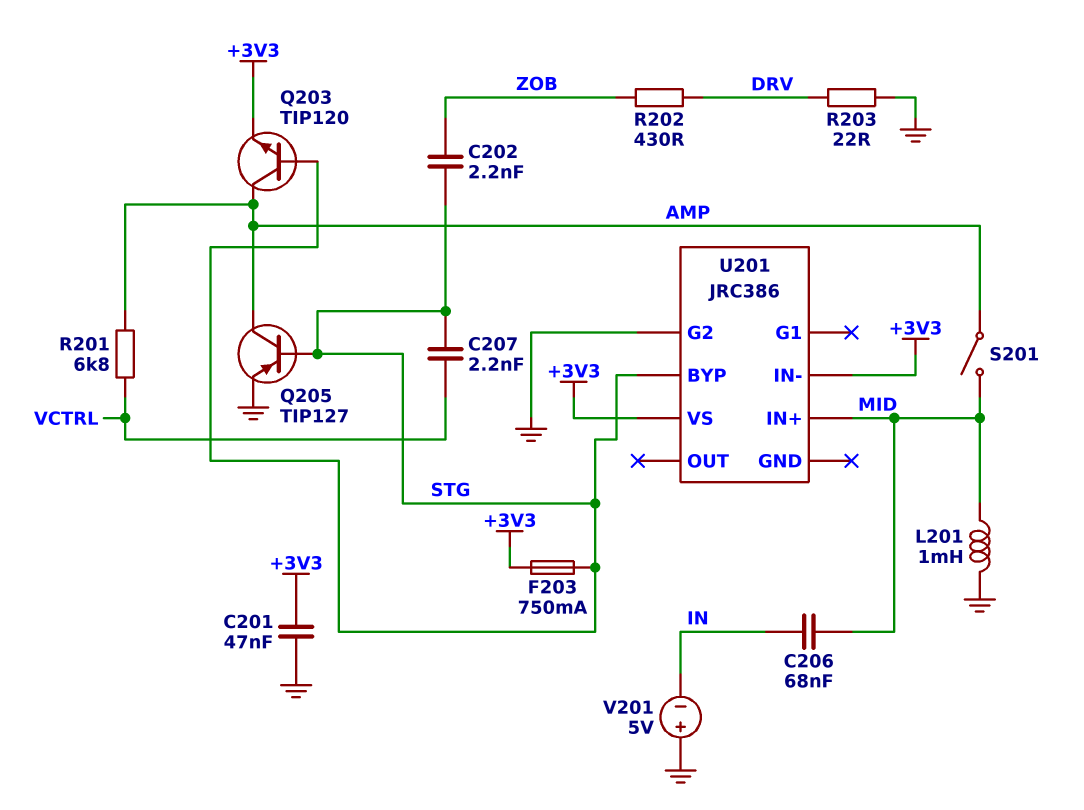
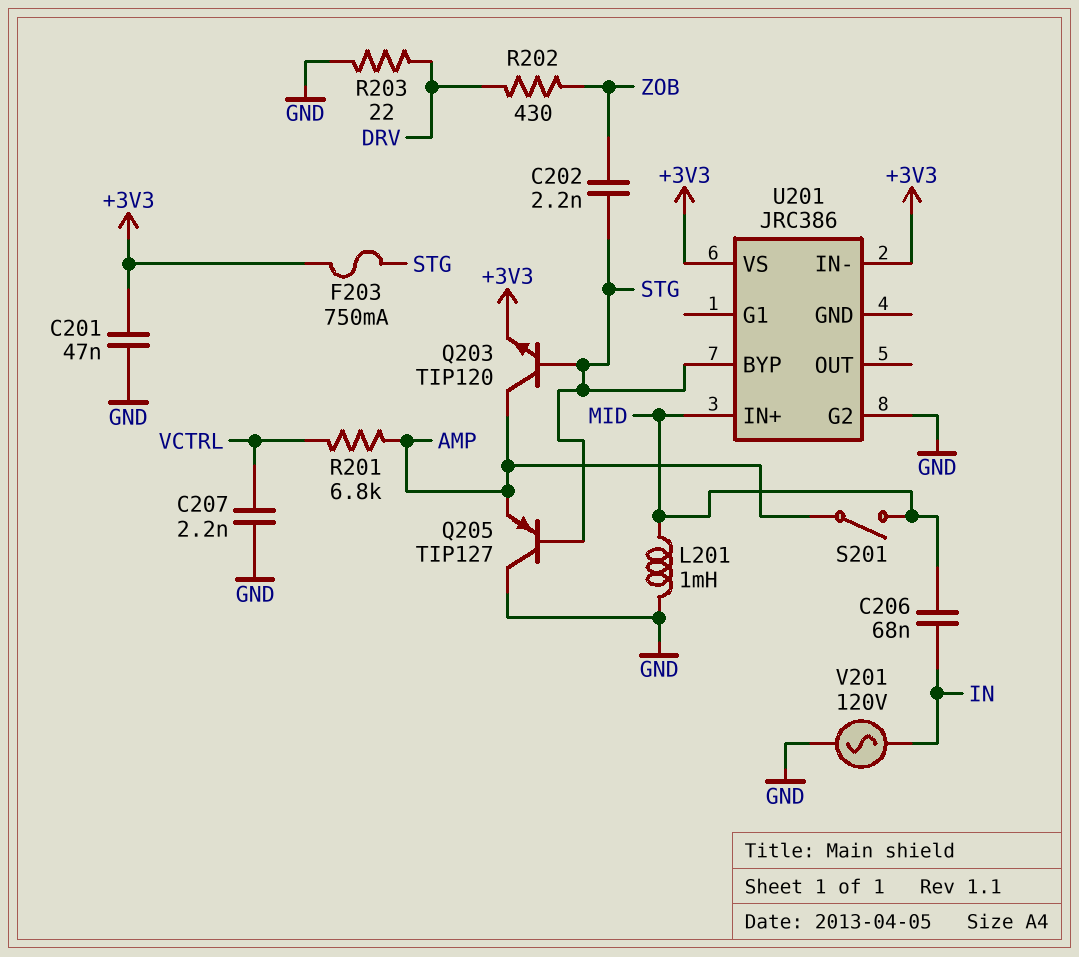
C207: 2.2nF (STG, VCTRL) -> 2.2nF (GND, VCTRL)
Q205: PNP TIP127 (B STG, C AMP, E GND) -> PNP TIP127 (B STG, C GND, E AMP)
V201: 5V (plus GND, minus IN) -> AC 120V (GND, IN)

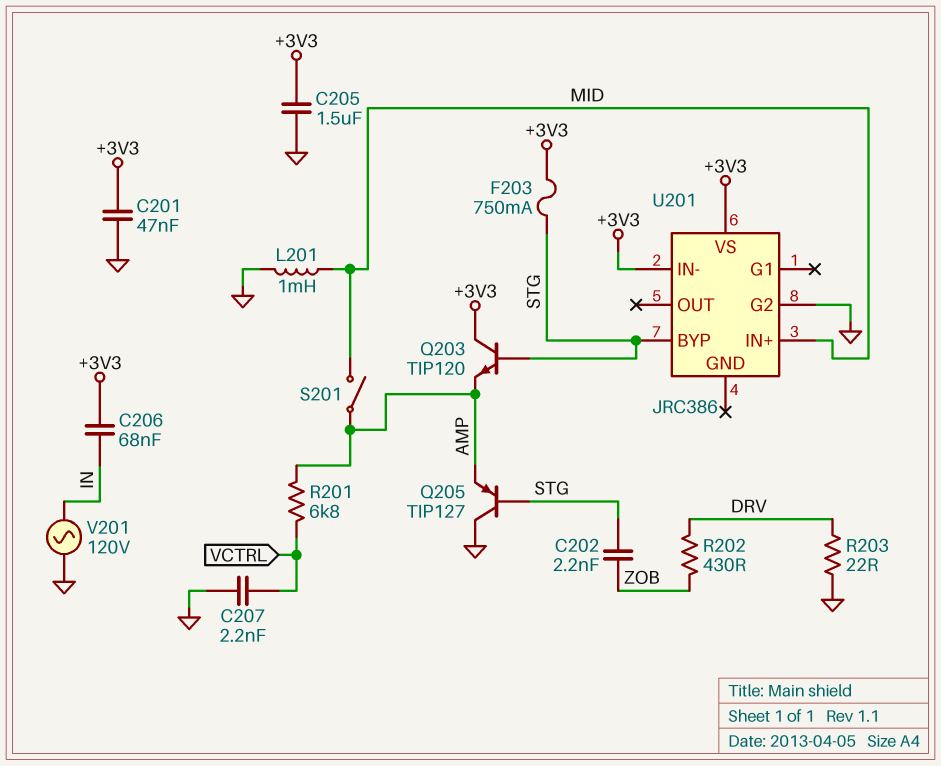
C205: none -> 1.5uF (+3V3, GND)
C206: 68nF (IN, MID) -> 68nF (+3V3, IN)
Q203: NPN TIP120 (B STG, C AMP, E +3V3) -> NPN TIP120 (B STG, C +3V3, E AMP)

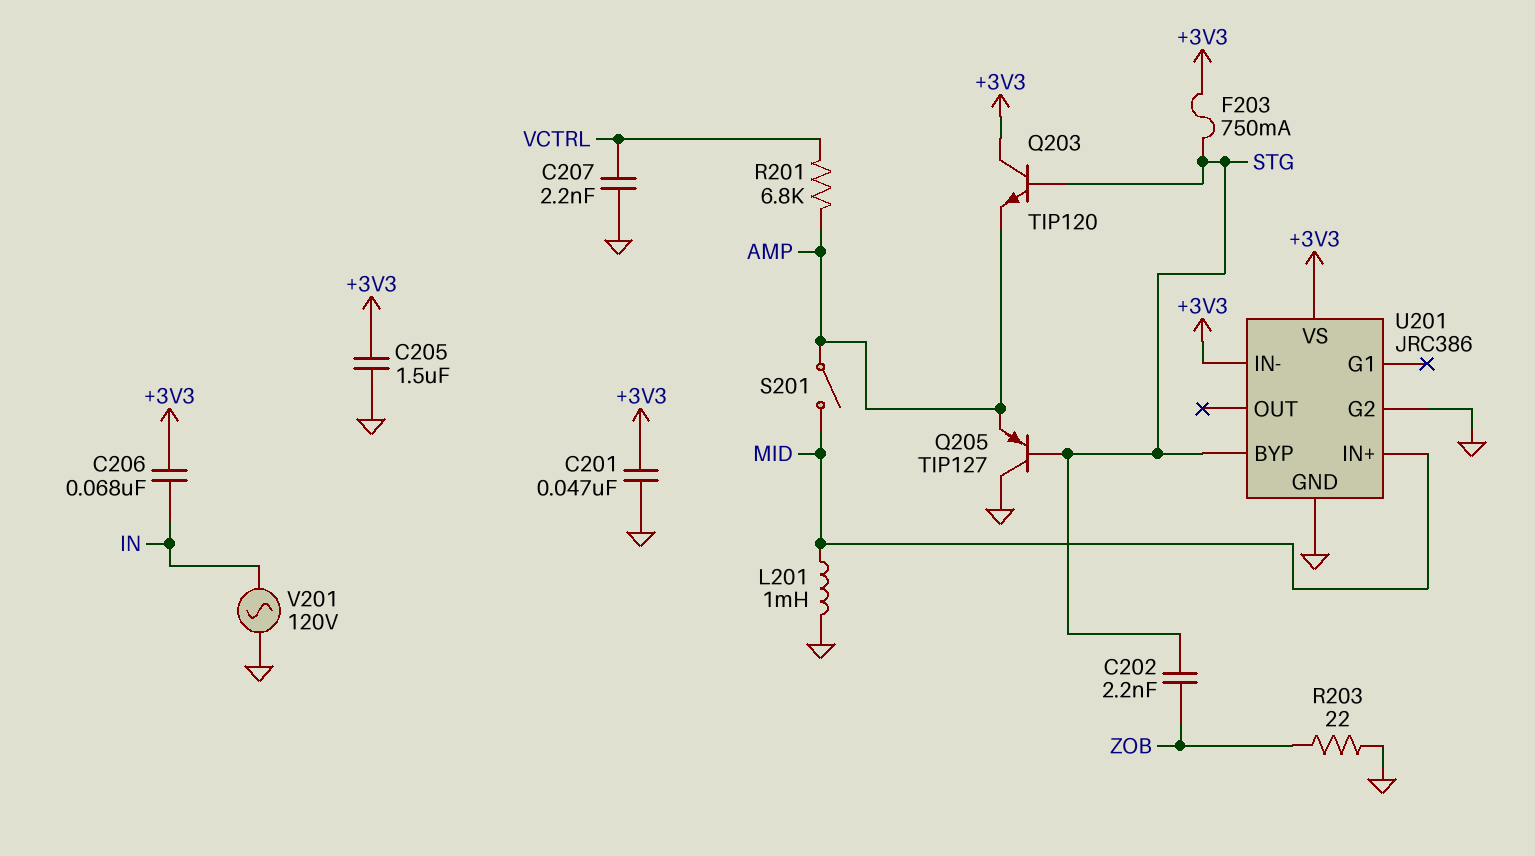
R202: 430 (DRV, ZOB) -> none
R203: 22 (DRV, GND) -> 22 (GND, ZOB)
U201 pin GND: none -> GND

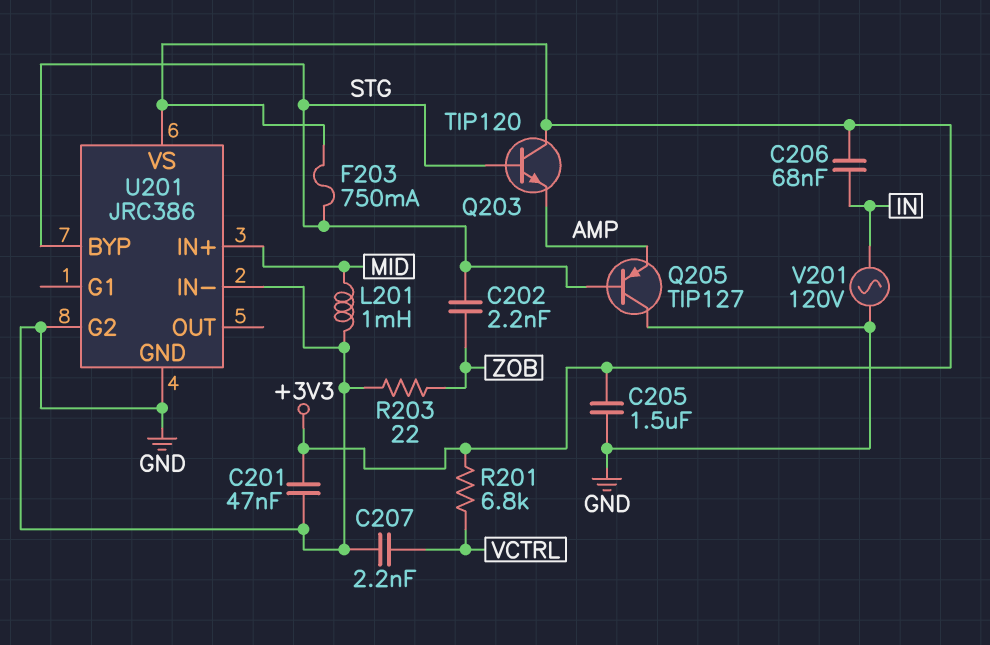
R201: 6.8k (AMP, VCTRL) -> 6.8k (+3V3, VCTRL)
S201: switch (AMP, MID) -> none
U201 pin IN-: +3V3 -> GND

